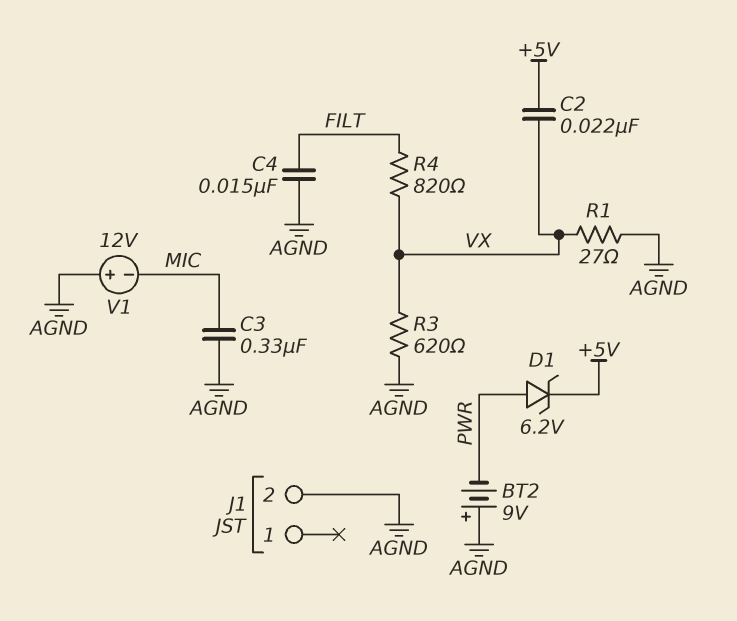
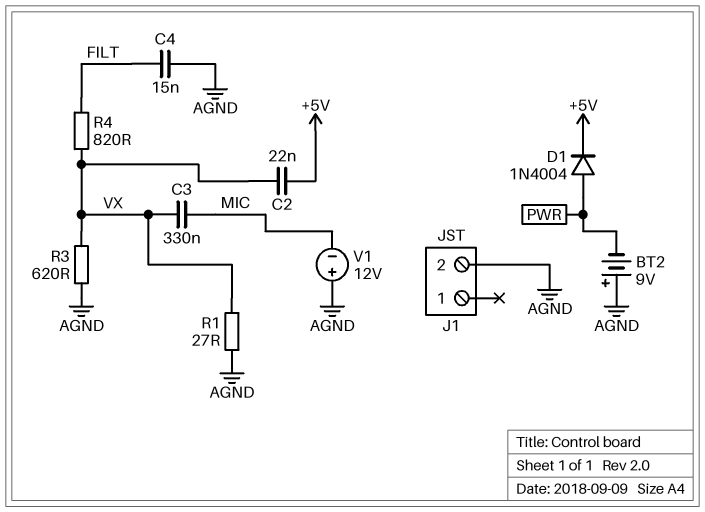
C3: 330nF (AGND, MIC) -> 330nF (MIC, VX)
D1: zener 6.2V (A PWR, K +5V) -> diode 1N4004 (A PWR, K +5V)

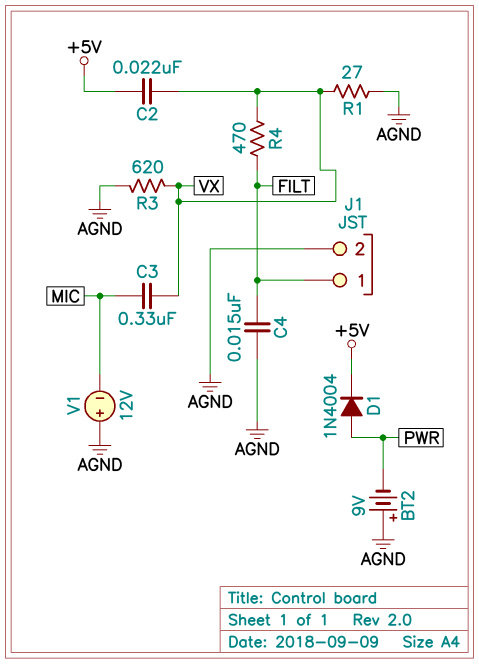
J1 pin 1: none -> FILT
R4: 820 (FILT, VX) -> 470 (FILT, VX)

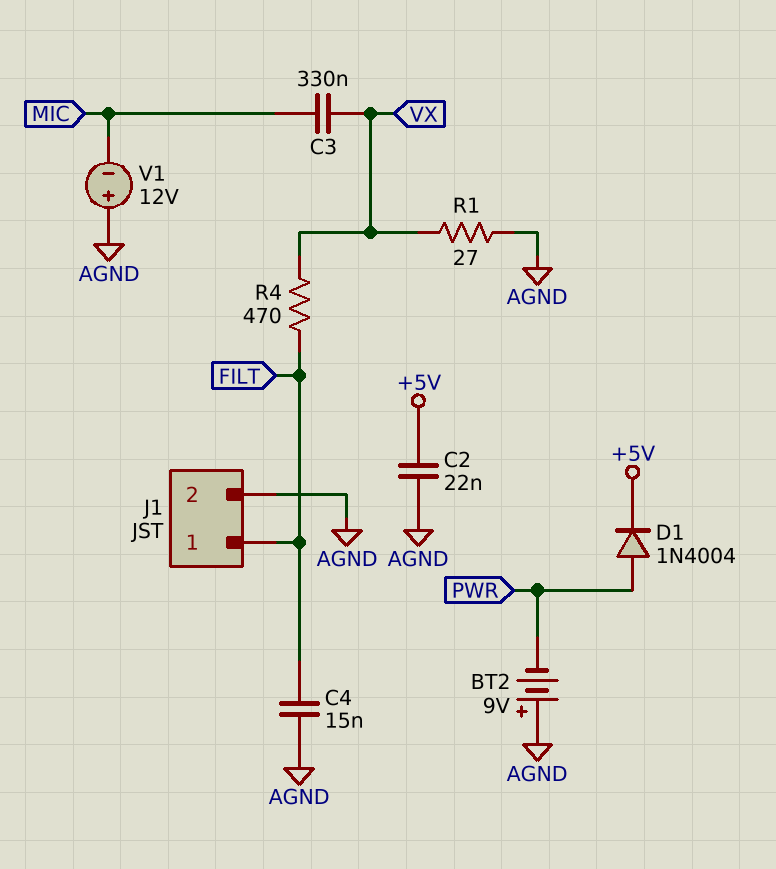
C2: 22nF (+5V, VX) -> 22nF (+5V, AGND)
R3: 620 (AGND, VX) -> none

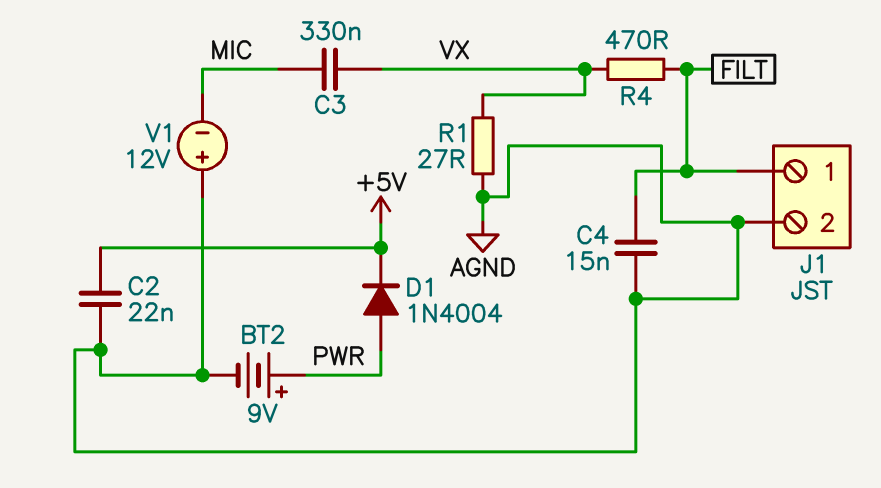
BT2: 9V (plus AGND, minus PWR) -> 9V (plus PWR, minus AGND)

